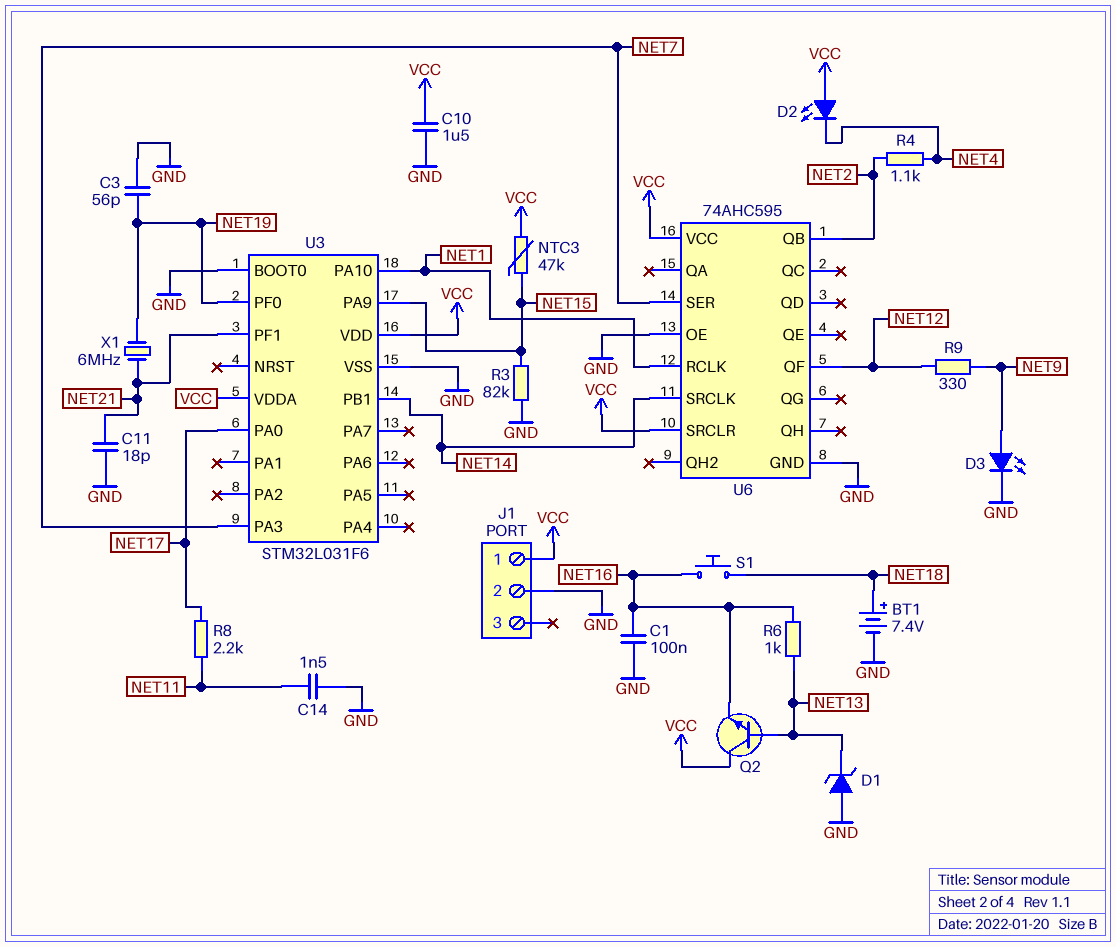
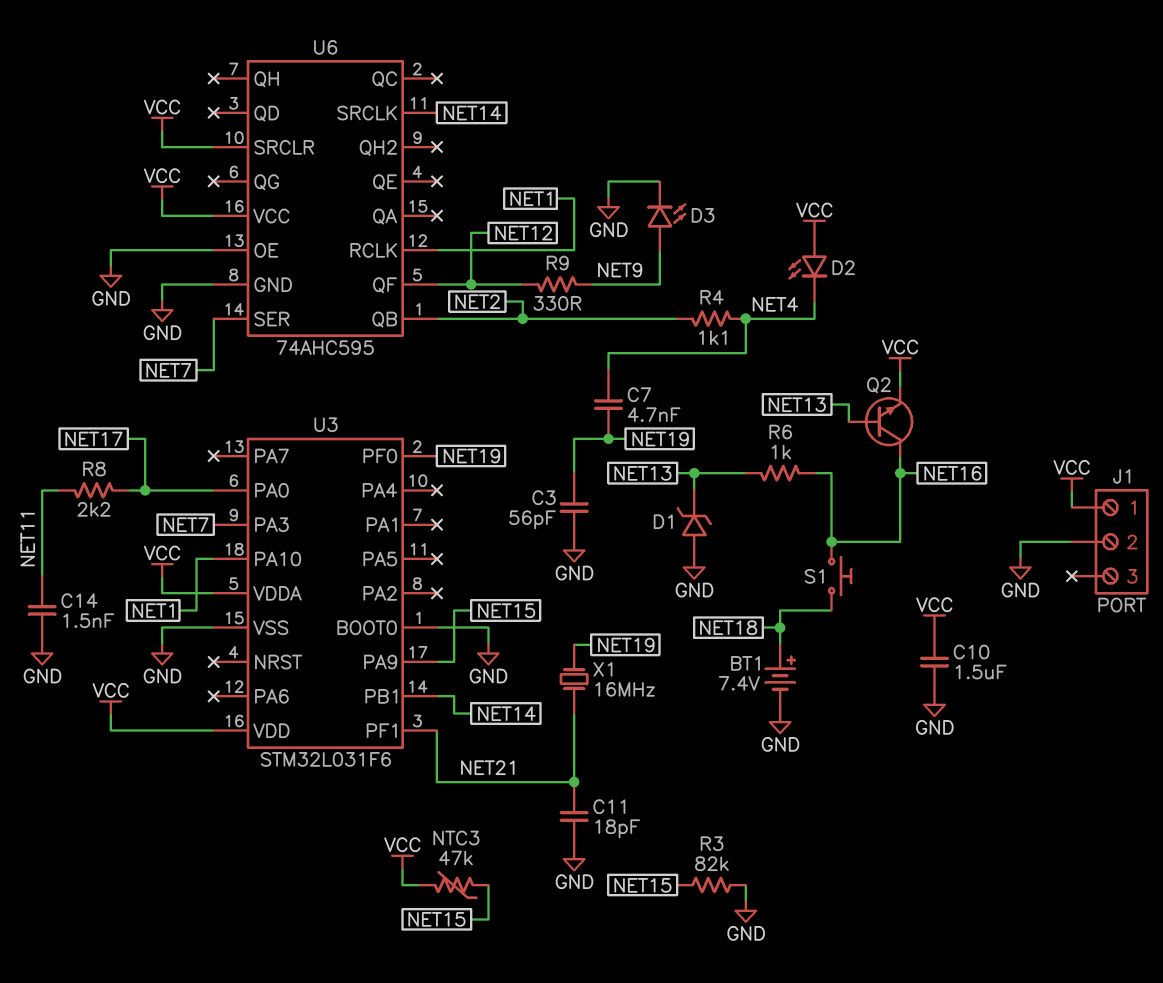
C1: 100nF (GND, NET16) -> none
C7: none -> 4.7nF (NET4, NET19)
Q2: NPN (B NET13, C VCC, E NET16) -> NPN (B NET13, C NET16, E VCC)
X1: 6MHz (NET19, NET21) -> 16MHz (NET19, NET21)

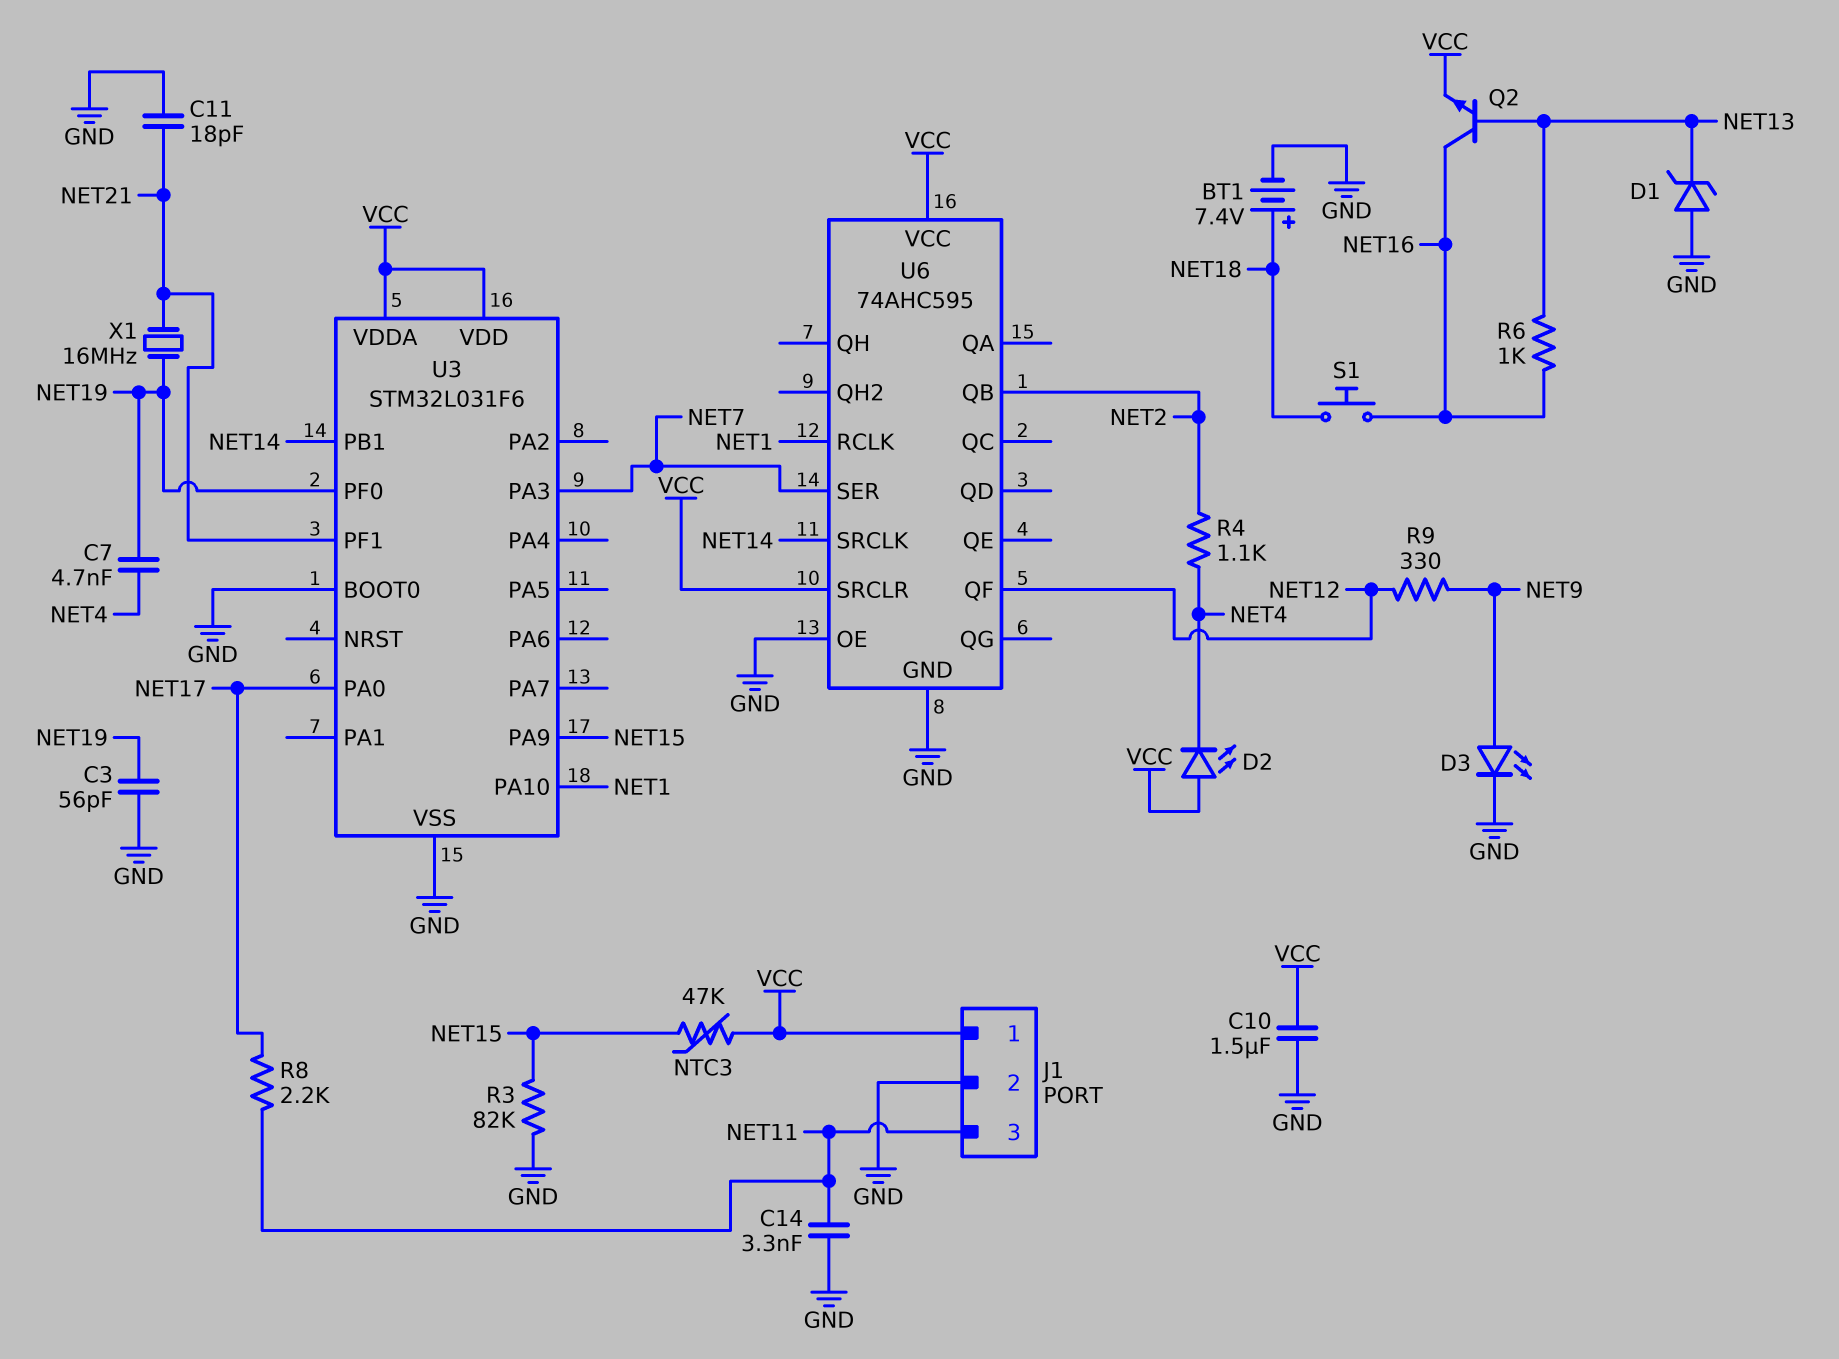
C14: 1.5nF (GND, NET11) -> 3.3nF (GND, NET11)
J1 pin 3: none -> NET11

